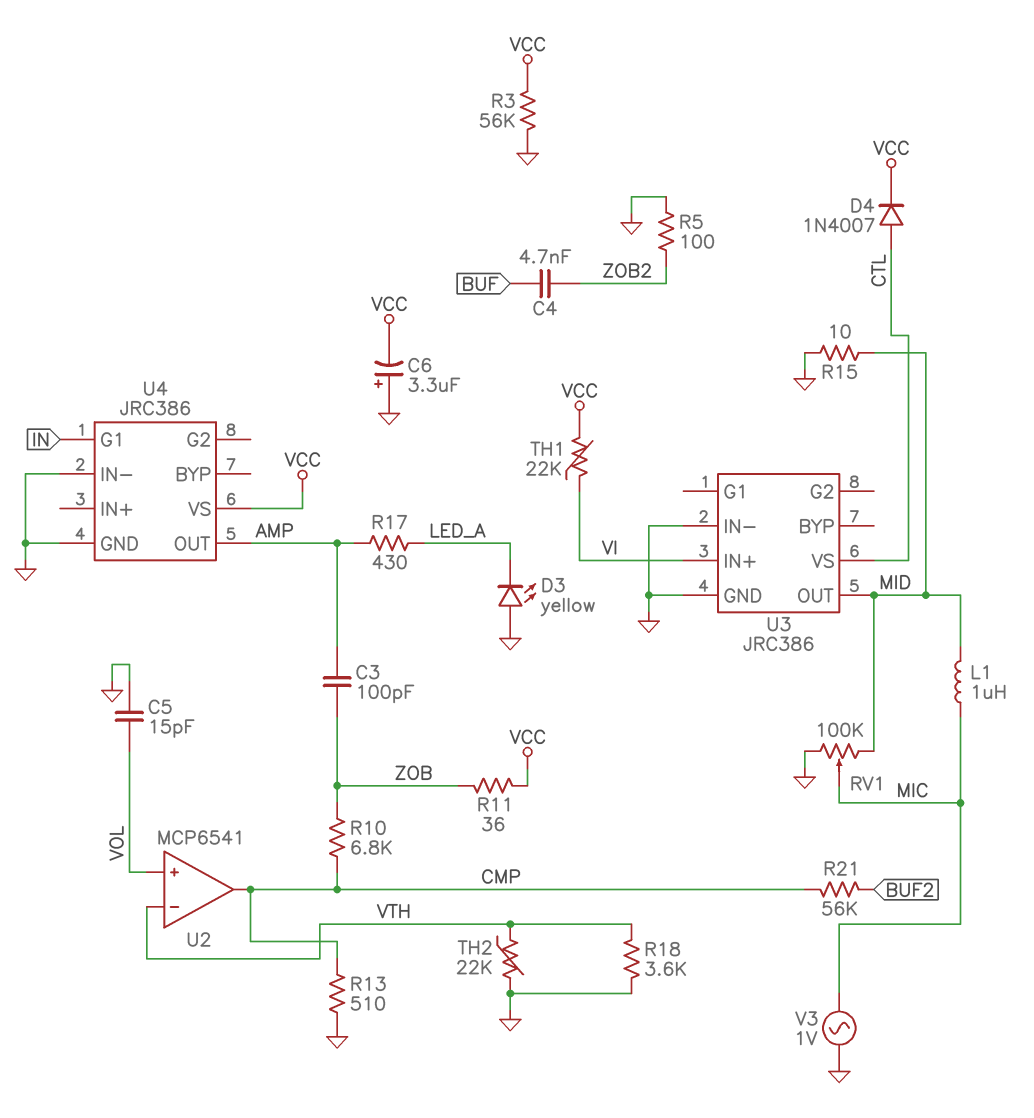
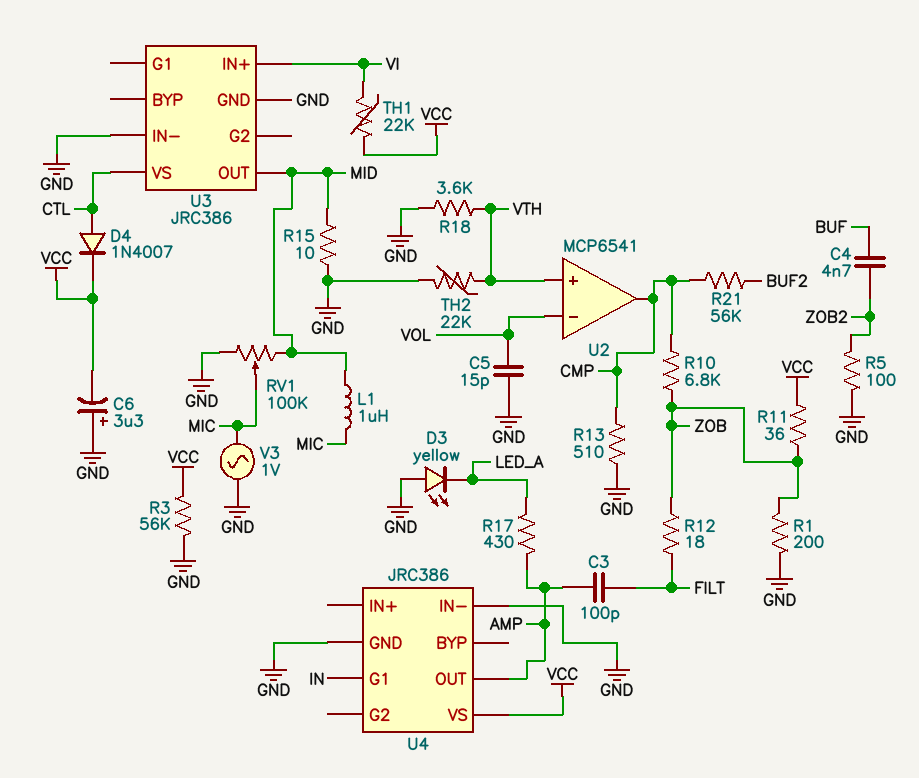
C3: 100pF (AMP, ZOB) -> 100pF (AMP, FILT)
R1: none -> 200 (GND, ZOB)
R12: none -> 18 (FILT, ZOB)
U2 pin in+: VOL -> VTH
U2 pin in-: VTH -> VOL

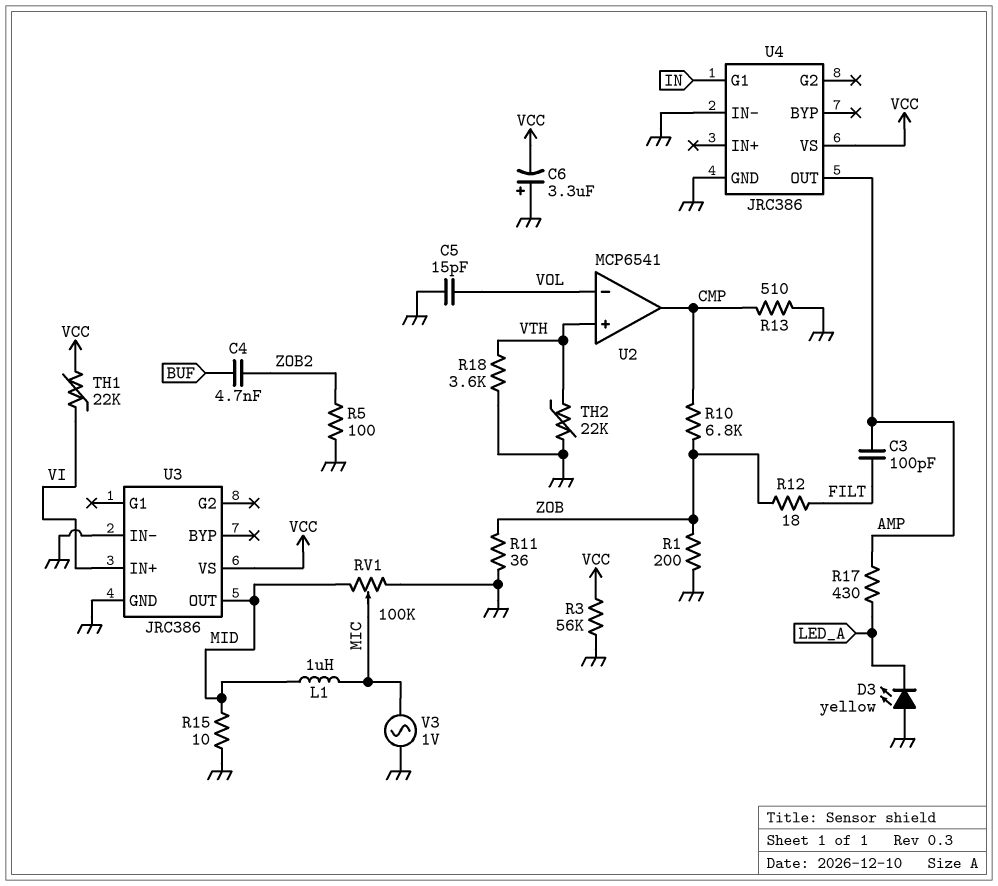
D4: diode 1N4007 (A CTL, K VCC) -> none
R11: 36 (VCC, ZOB) -> 36 (GND, ZOB)
R21: 56k (BUF2, CMP) -> none
U3 pin VS: CTL -> VCC

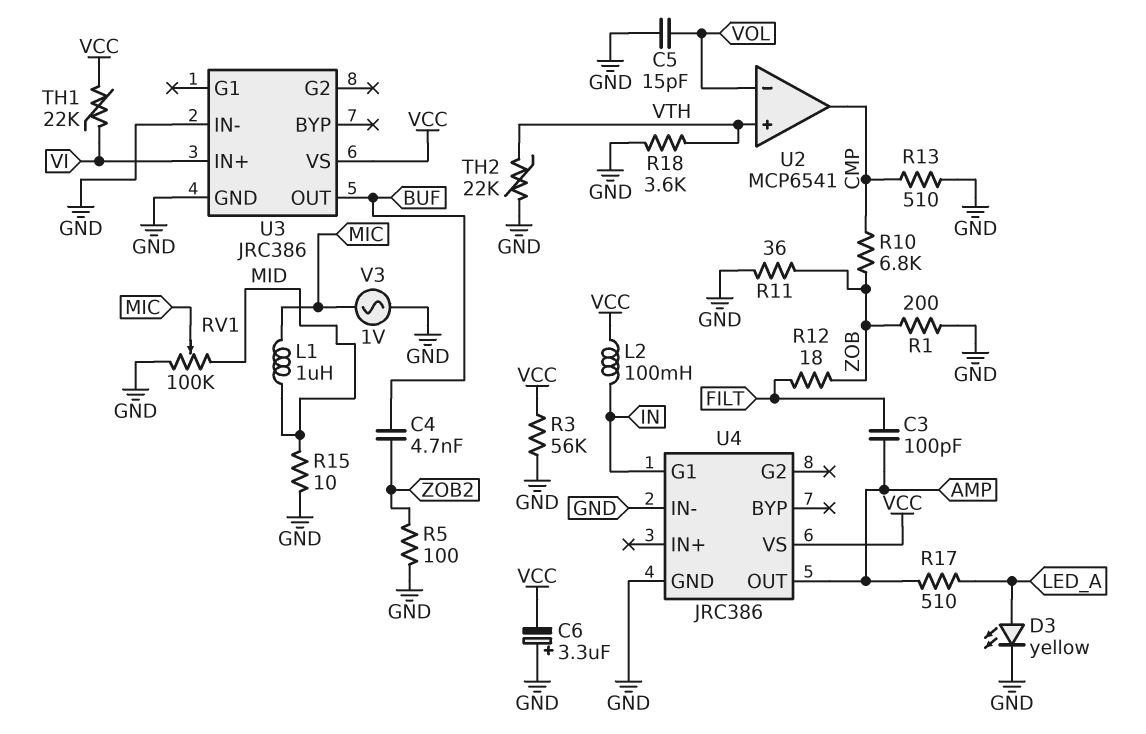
D3: LED yellow (A GND, K LED_A) -> LED yellow (A LED_A, K GND)
L2: none -> 100mH (IN, VCC)
R17: 430 (AMP, LED_A) -> 510 (AMP, LED_A)
U3 pin OUT: MID -> BUF

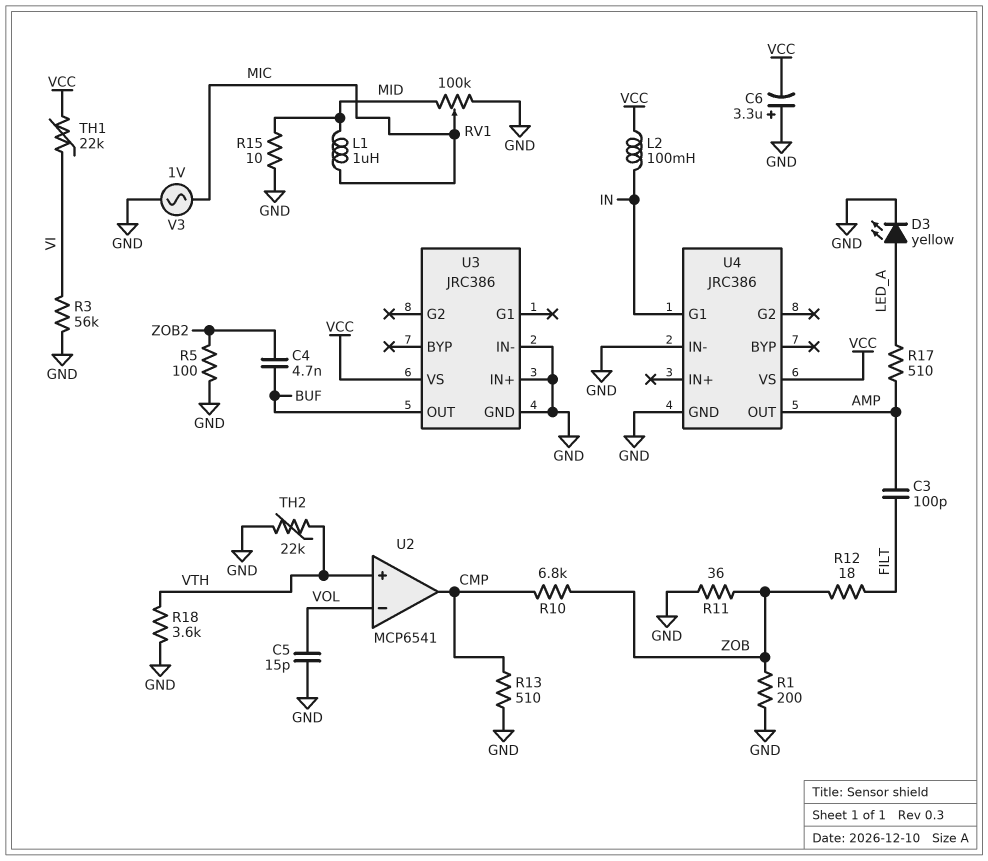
R3: 56k (GND, VCC) -> 56k (GND, VI)
U3 pin IN+: VI -> GND

